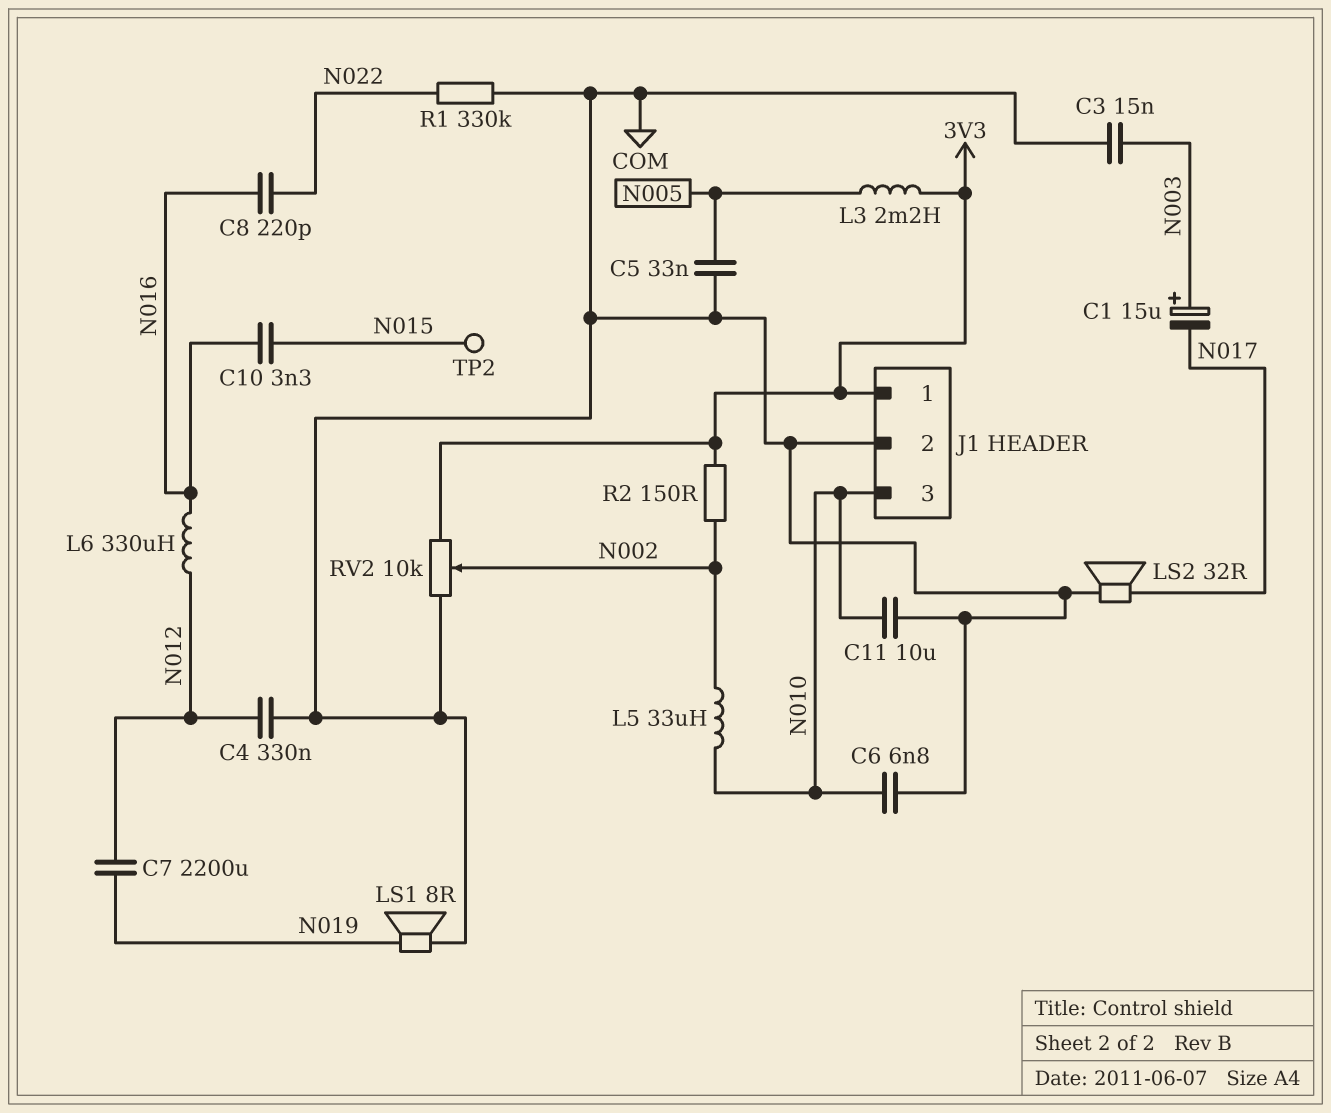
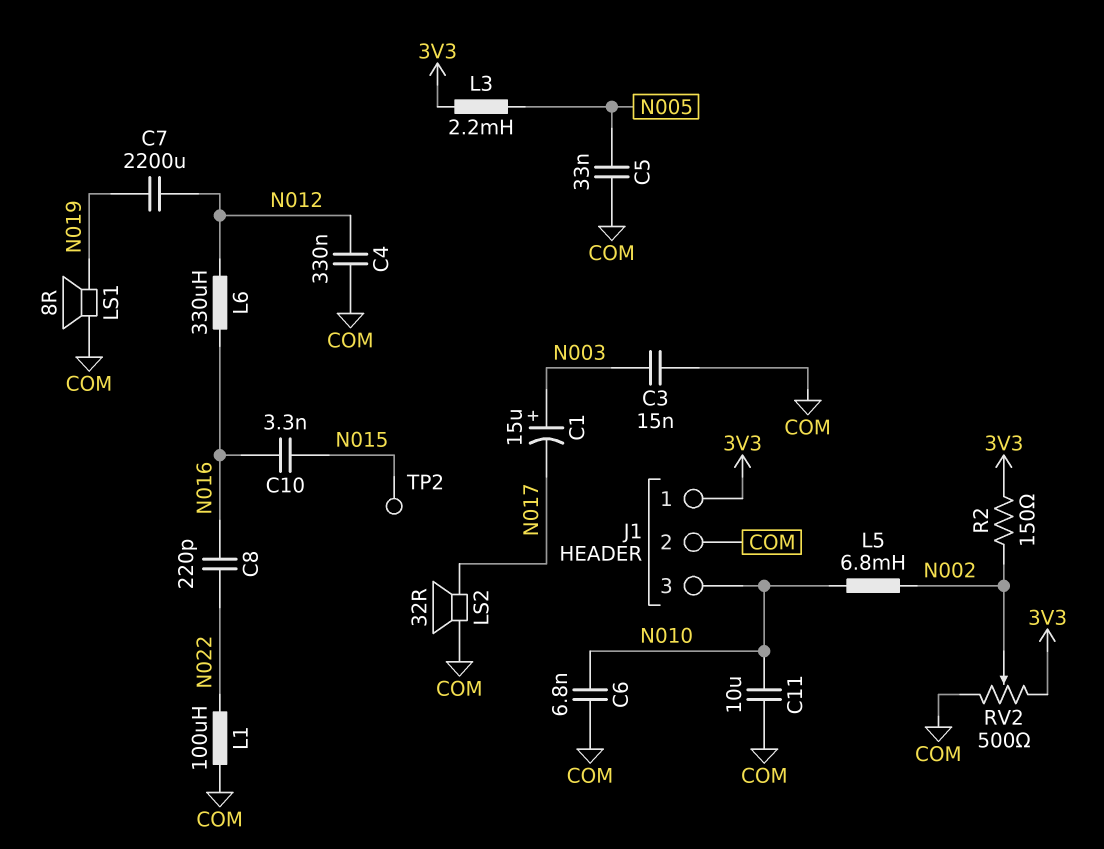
L1: none -> 100uH (COM, N022)
L5: 33uH (N002, N010) -> 6.8mH (N002, N010)
R1: 330k (COM, N022) -> none
RV2: 10k (3V3, COM, wiper N002) -> 500 (3V3, COM, wiper N002)

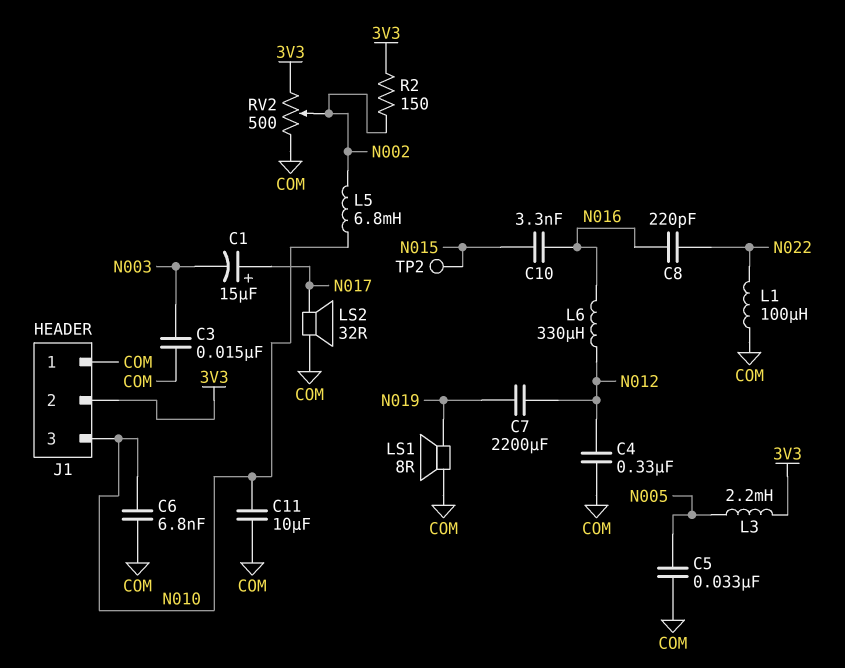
C1: 15uF (plus N003, minus N017) -> 15uF (plus N017, minus N003)
J1 pin 1: 3V3 -> COM
J1 pin 2: COM -> 3V3

